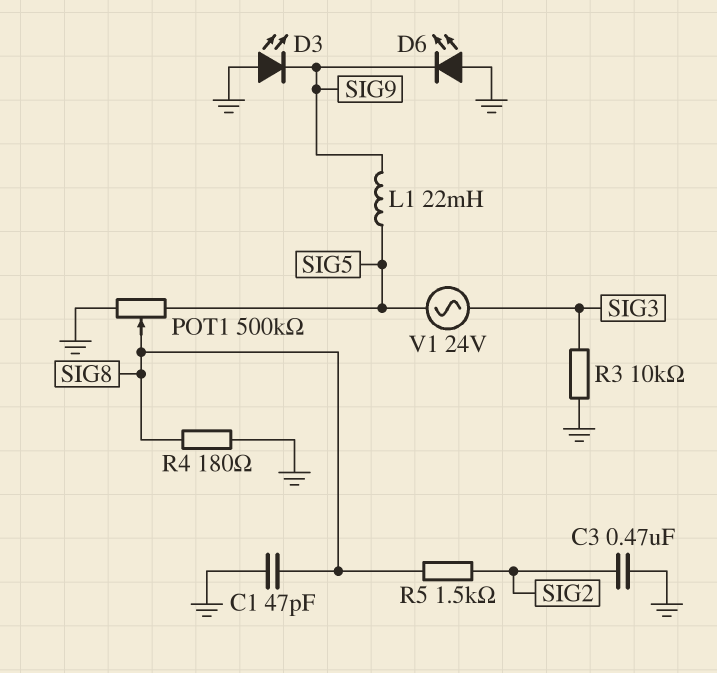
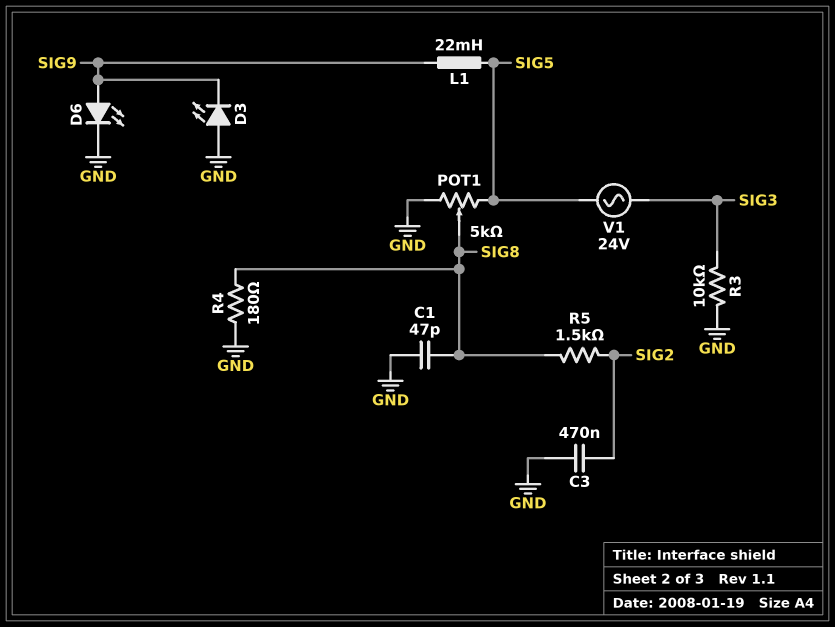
D6: LED (A GND, K SIG9) -> LED (A SIG9, K GND)
POT1: 500k (GND, SIG5, wiper SIG8) -> 5k (GND, SIG5, wiper SIG8)

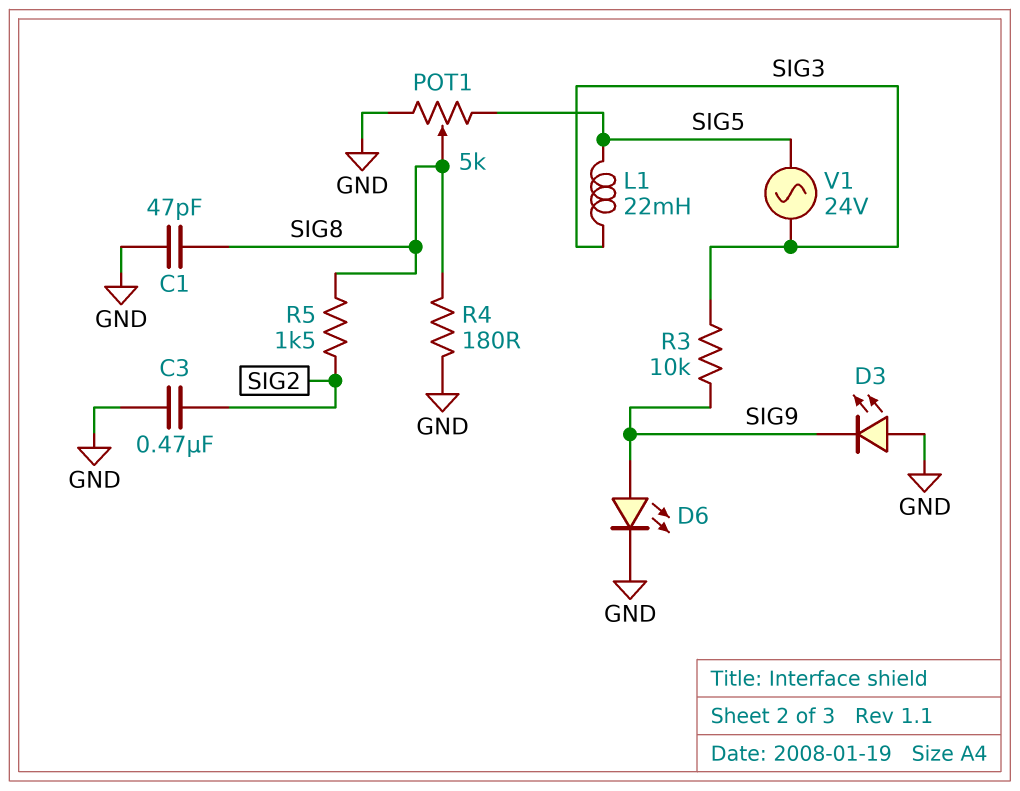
L1: 22mH (SIG5, SIG9) -> 22mH (SIG3, SIG5)
R3: 10k (GND, SIG3) -> 10k (SIG3, SIG9)

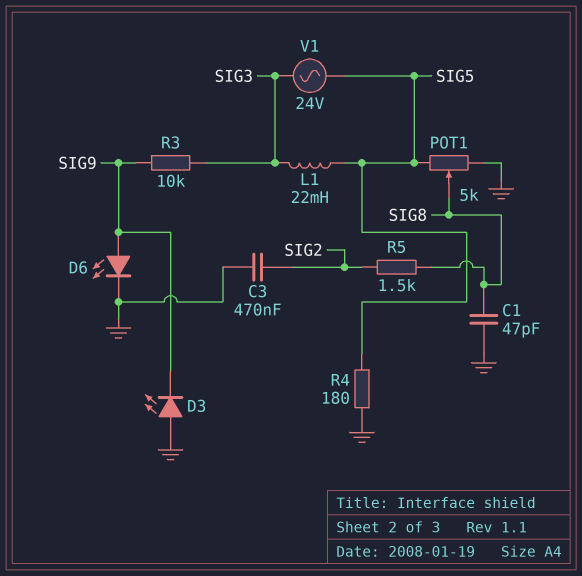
R4: 180 (GND, SIG8) -> 180 (GND, SIG5)

